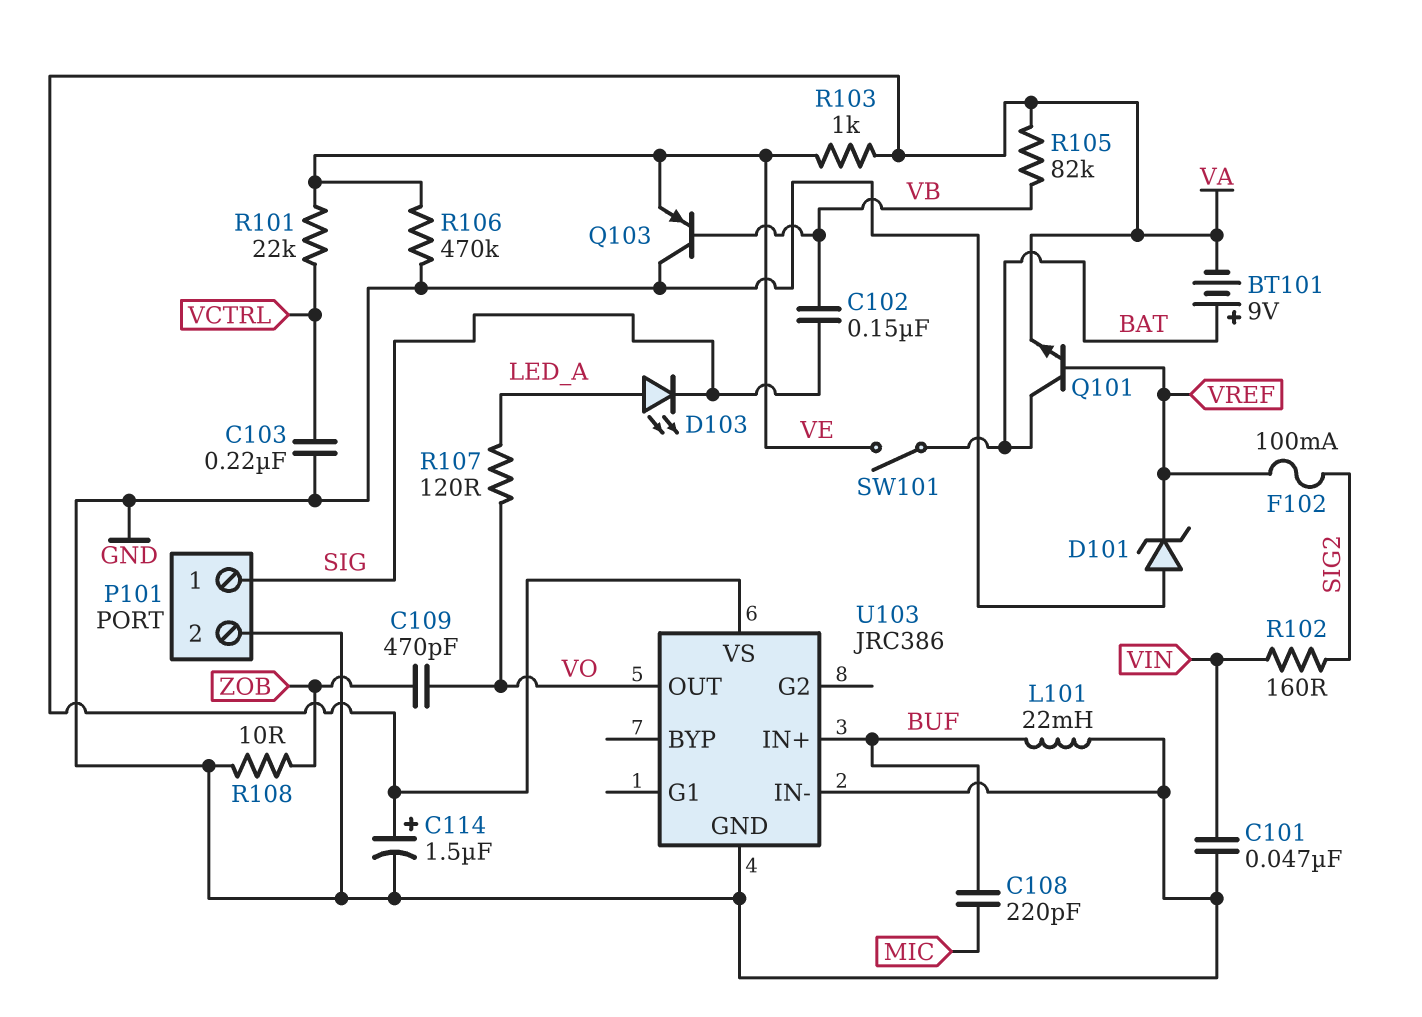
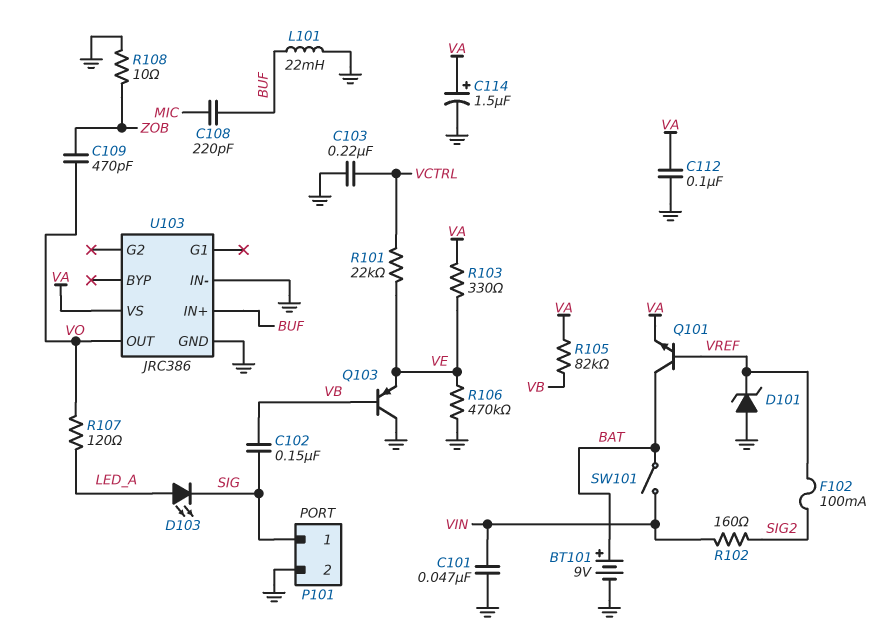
BT101: 9V (plus BAT, minus VA) -> 9V (plus BAT, minus GND)
C112: none -> 100nF (GND, VA)
R103: 1k (VA, VE) -> 330 (VA, VE)
SW101: switch (BAT, VE) -> switch (BAT, VIN)

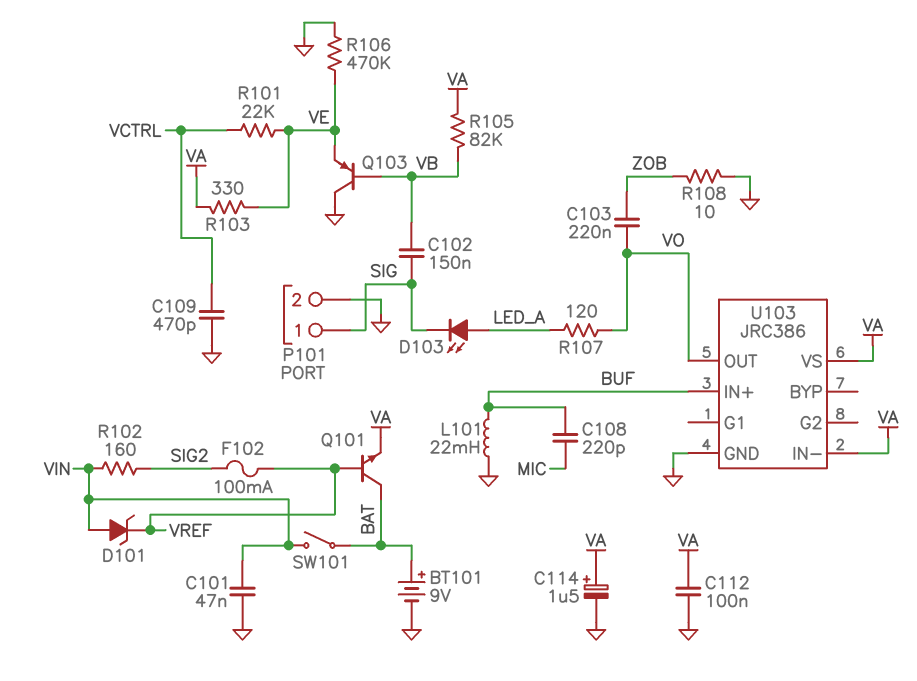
C103: 220nF (GND, VCTRL) -> 220nF (VO, ZOB)
C109: 470pF (VO, ZOB) -> 470pF (GND, VCTRL)
D101: zener (A GND, K VREF) -> zener (A VIN, K VREF)
U103 pin IN-: GND -> VA

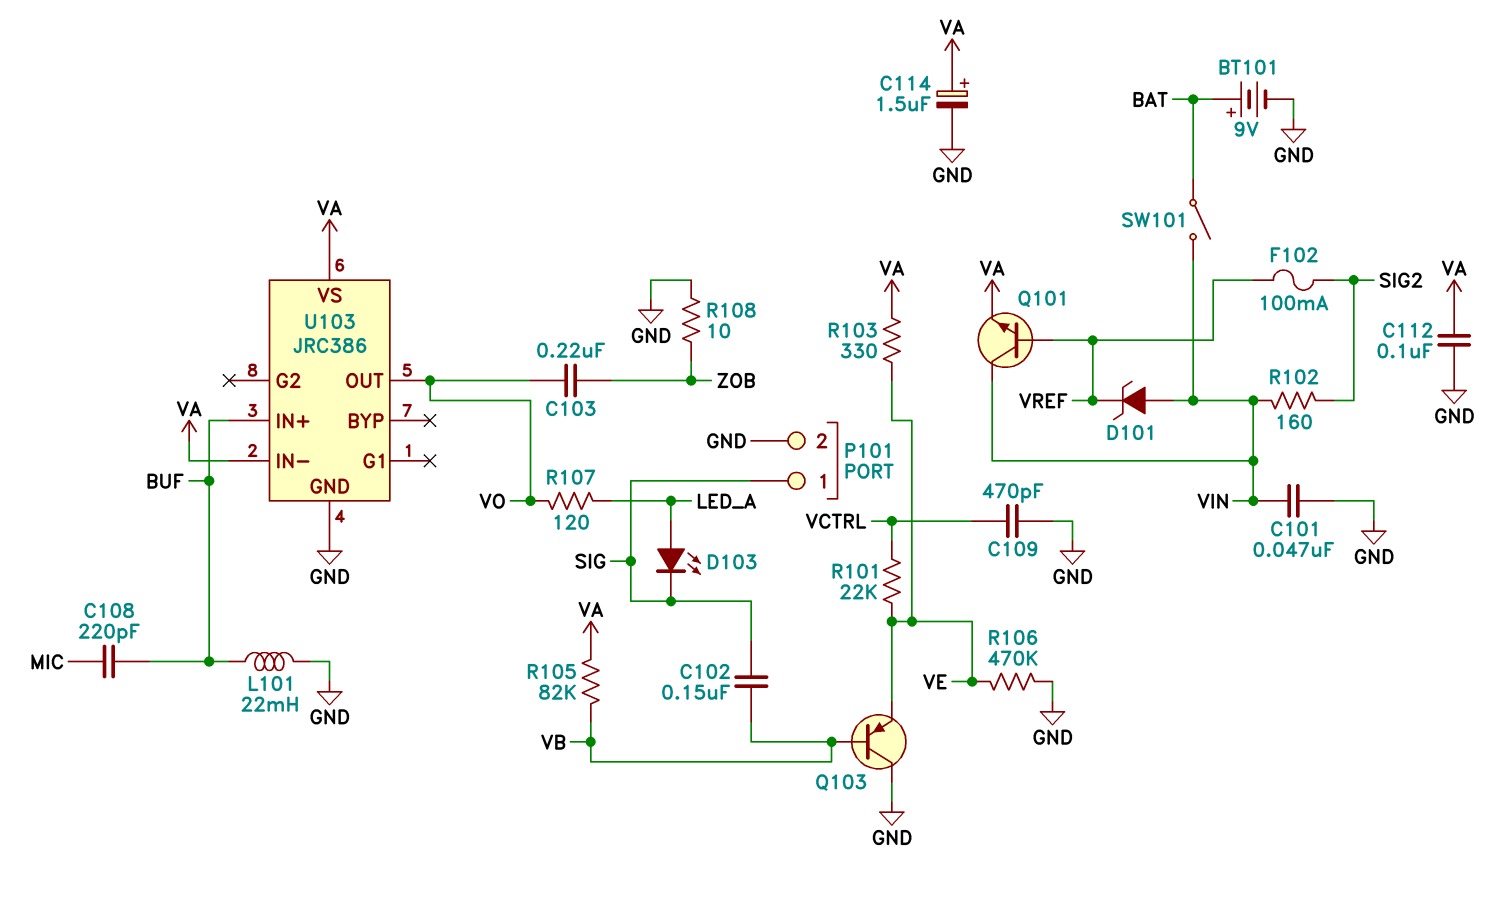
Q101: NPN (B VREF, C BAT, E VA) -> NPN (B VREF, C VIN, E VA)

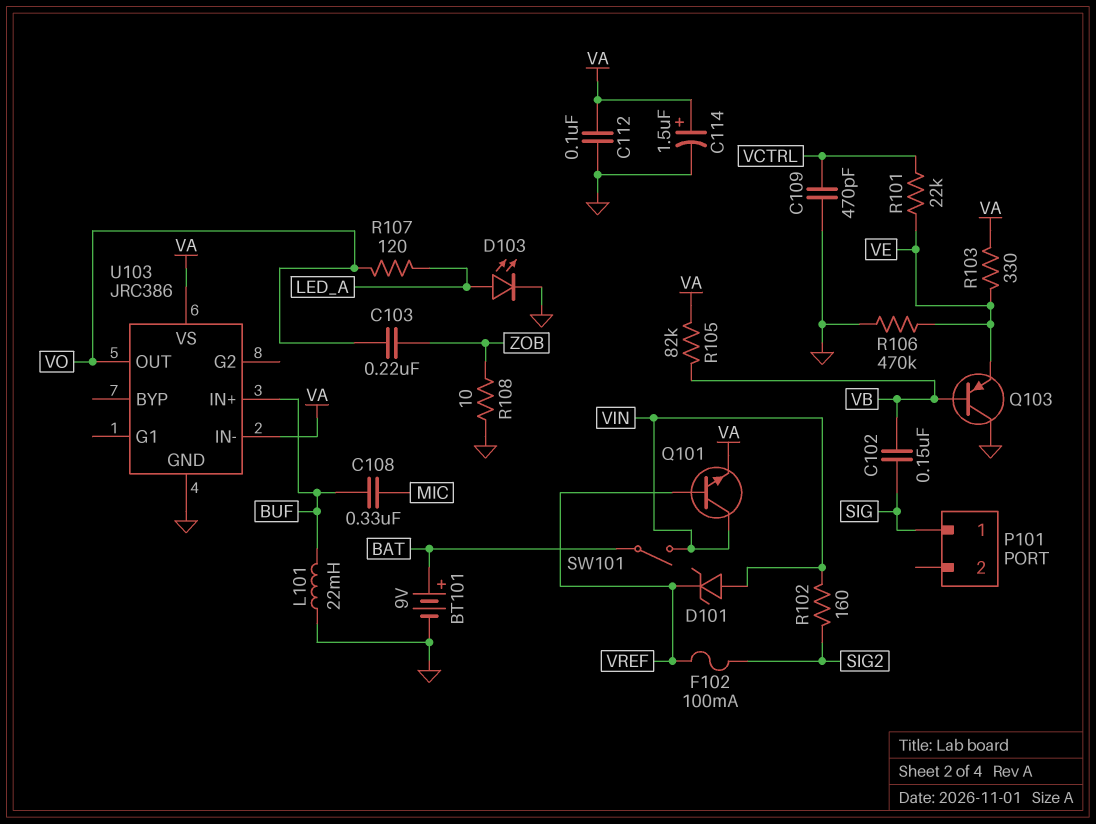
C101: 47nF (GND, VIN) -> none
C108: 220pF (BUF, MIC) -> 330nF (BUF, MIC)
D103: LED (A LED_A, K SIG) -> LED (A LED_A, K GND)
P101 pin 2: GND -> none

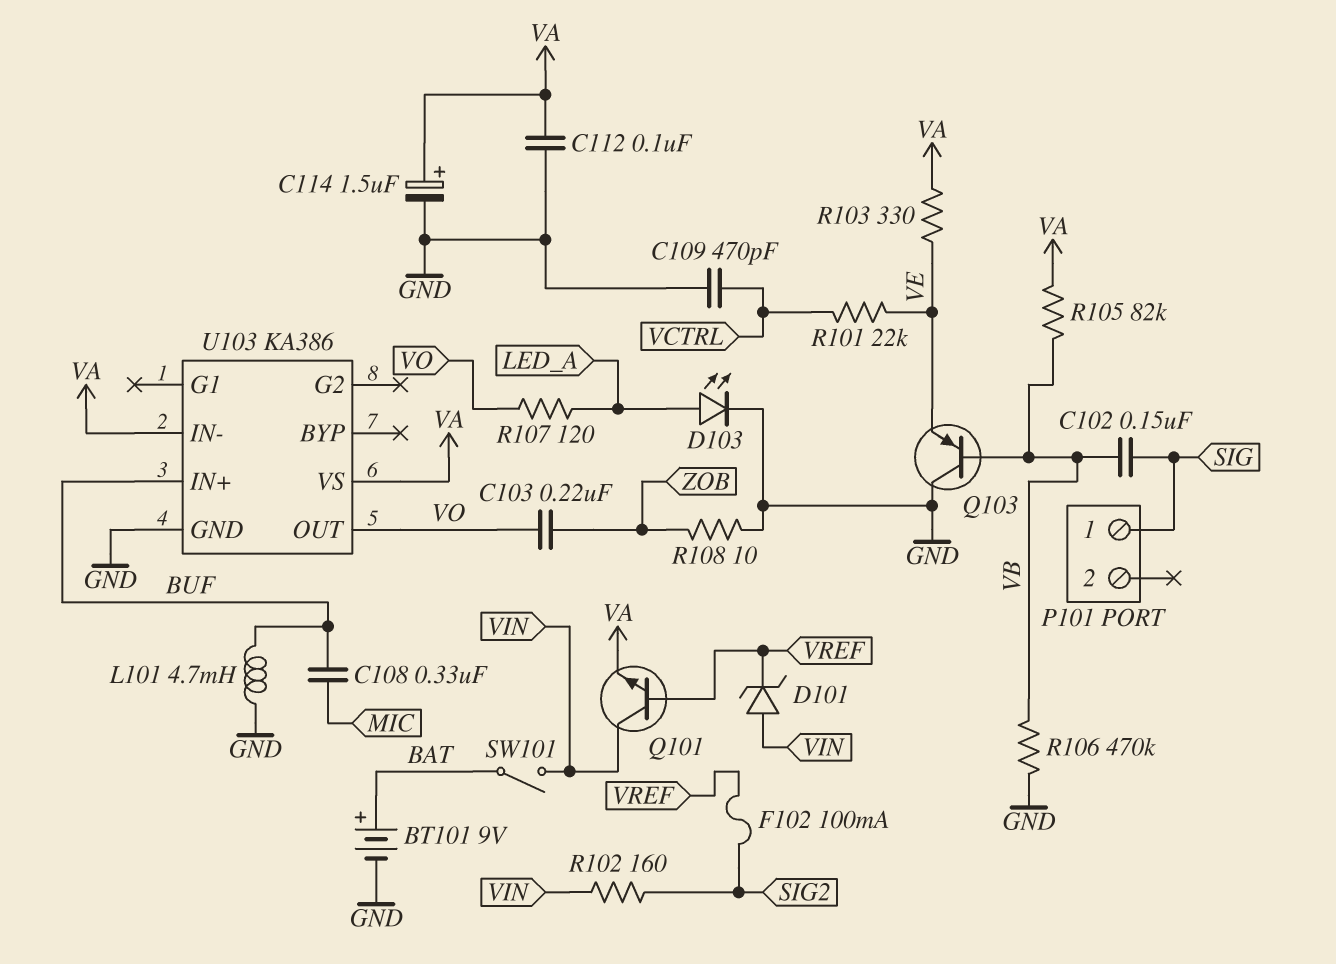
L101: 22mH (BUF, GND) -> 4.7mH (BUF, GND)
R106: 470k (GND, VE) -> 470k (GND, VB)
U103: JRC386 -> KA386

